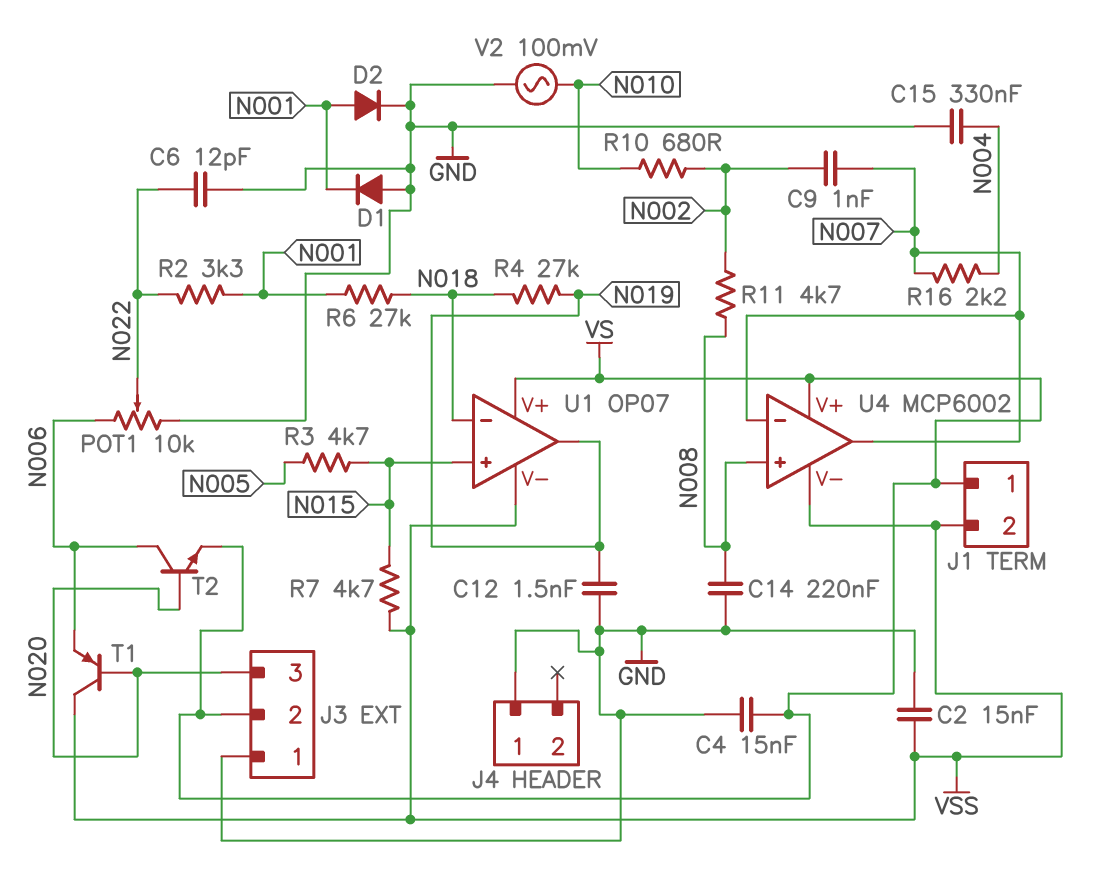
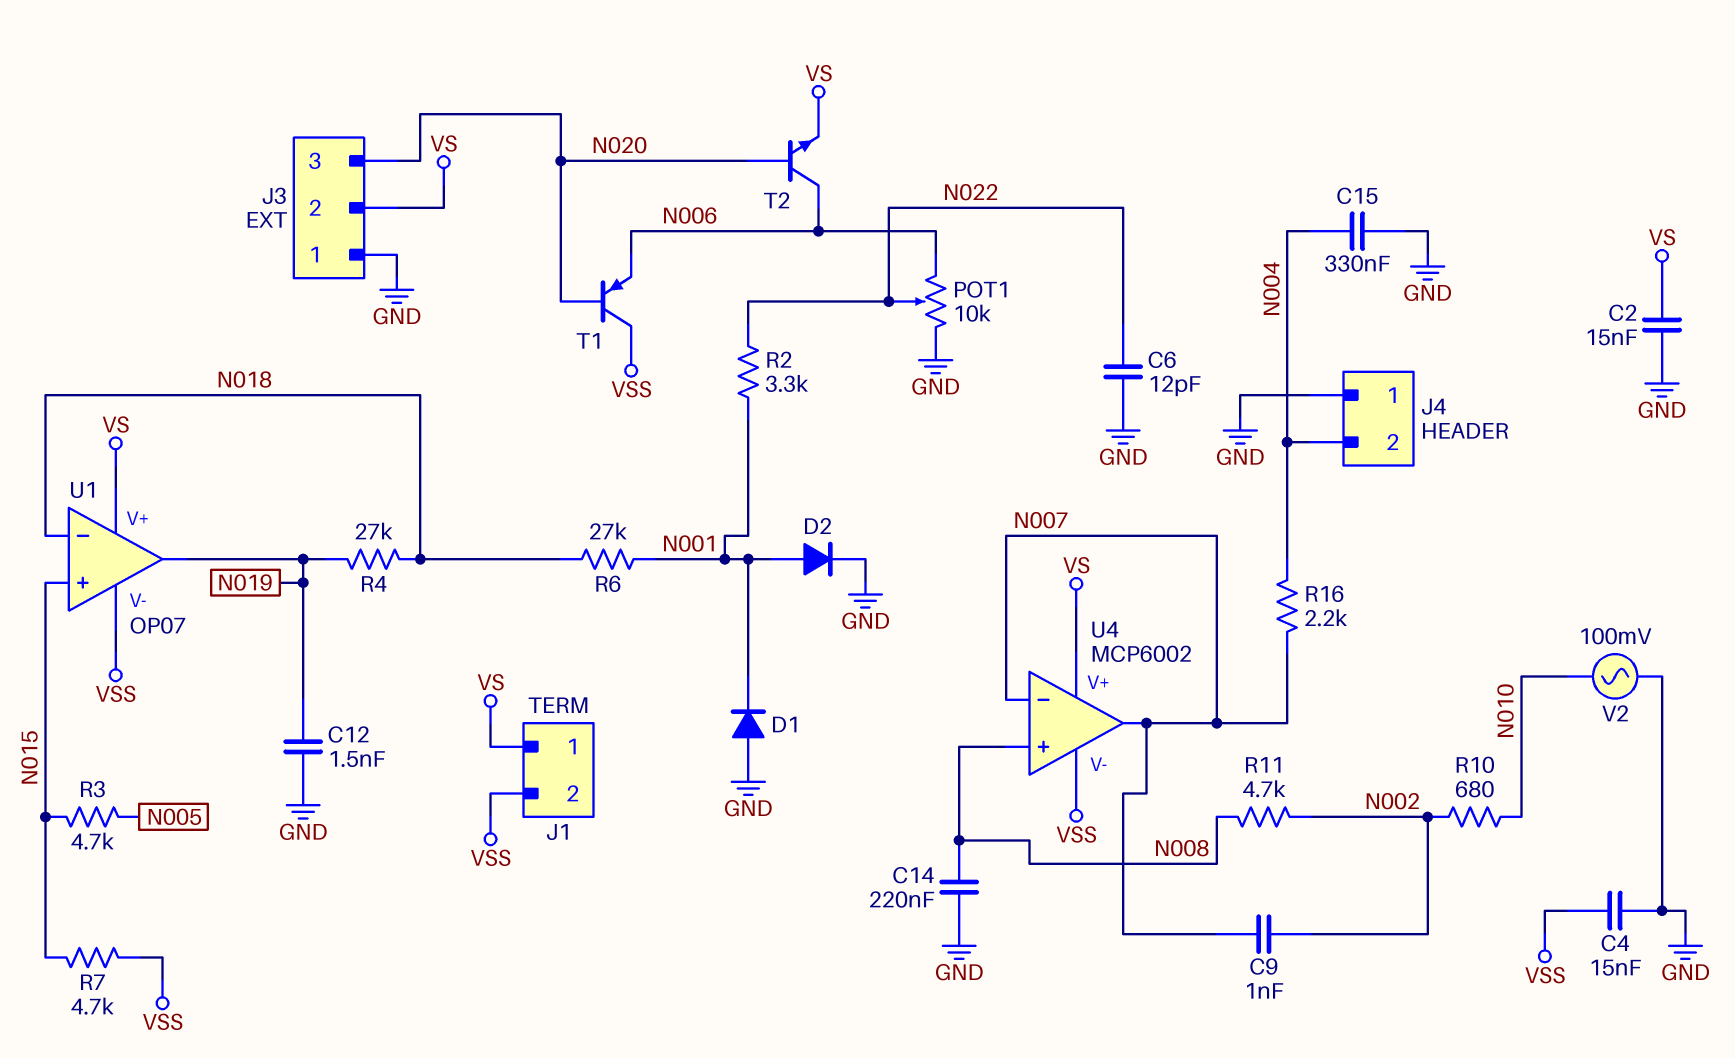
C2: 15nF (GND, VSS) -> 15nF (GND, VS)
C4: 15nF (GND, VS) -> 15nF (GND, VSS)
J4 pin 2: none -> N004

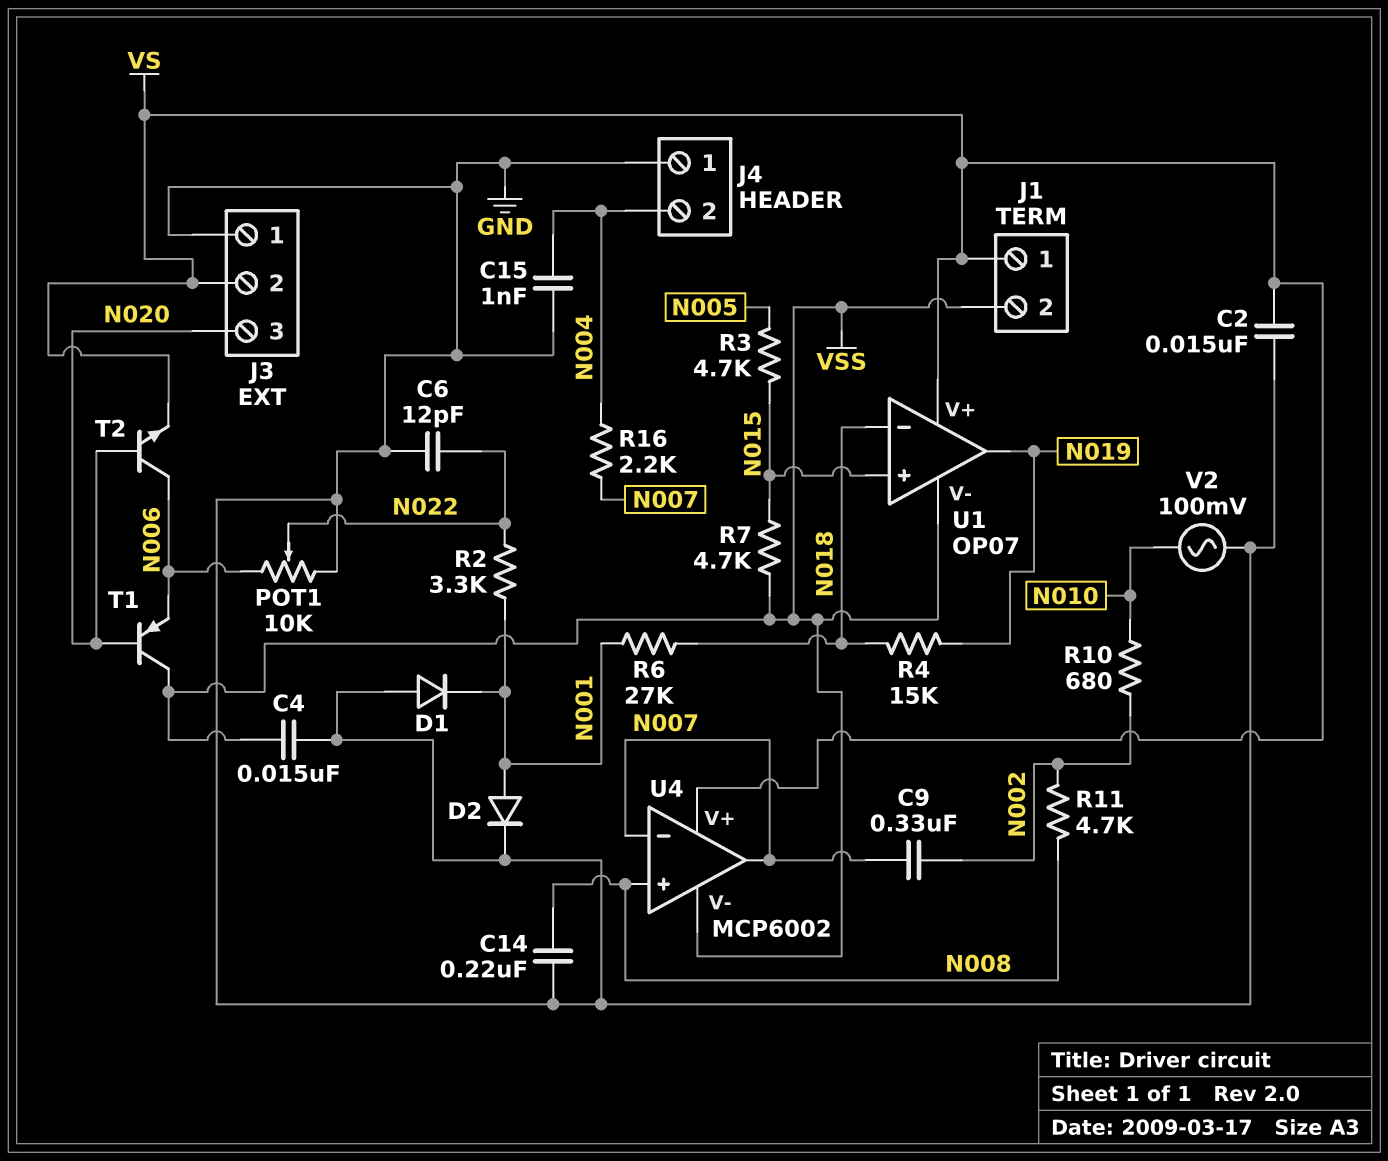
C9: 1nF (N002, N007) -> 330nF (N002, N007)
C12: 1.5nF (GND, N019) -> none
C15: 330nF (GND, N004) -> 1nF (GND, N004)
R4: 27k (N018, N019) -> 15k (N018, N019)

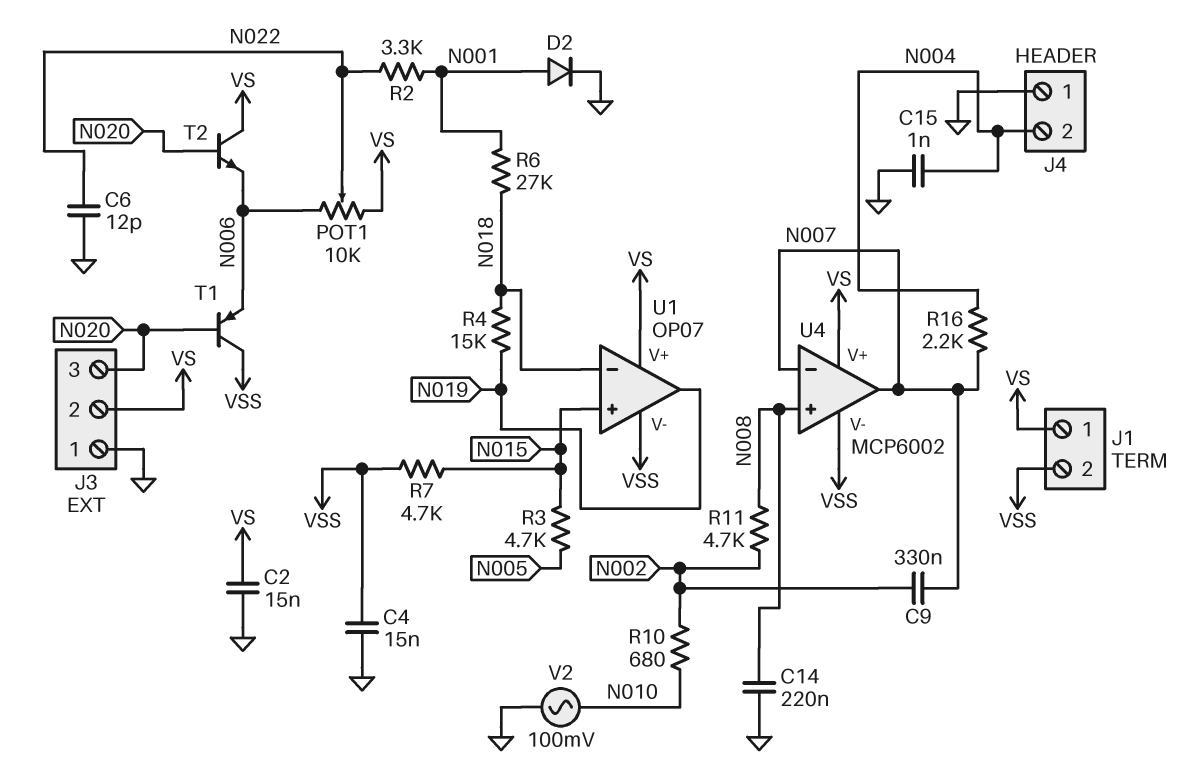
D1: diode (A GND, K N001) -> none
POT1: 10k (GND, N006, wiper N022) -> 10k (N006, VS, wiper N022)
T2: NPN (B N020, C N006, E VS) -> NPN (B N020, C VS, E N006)

